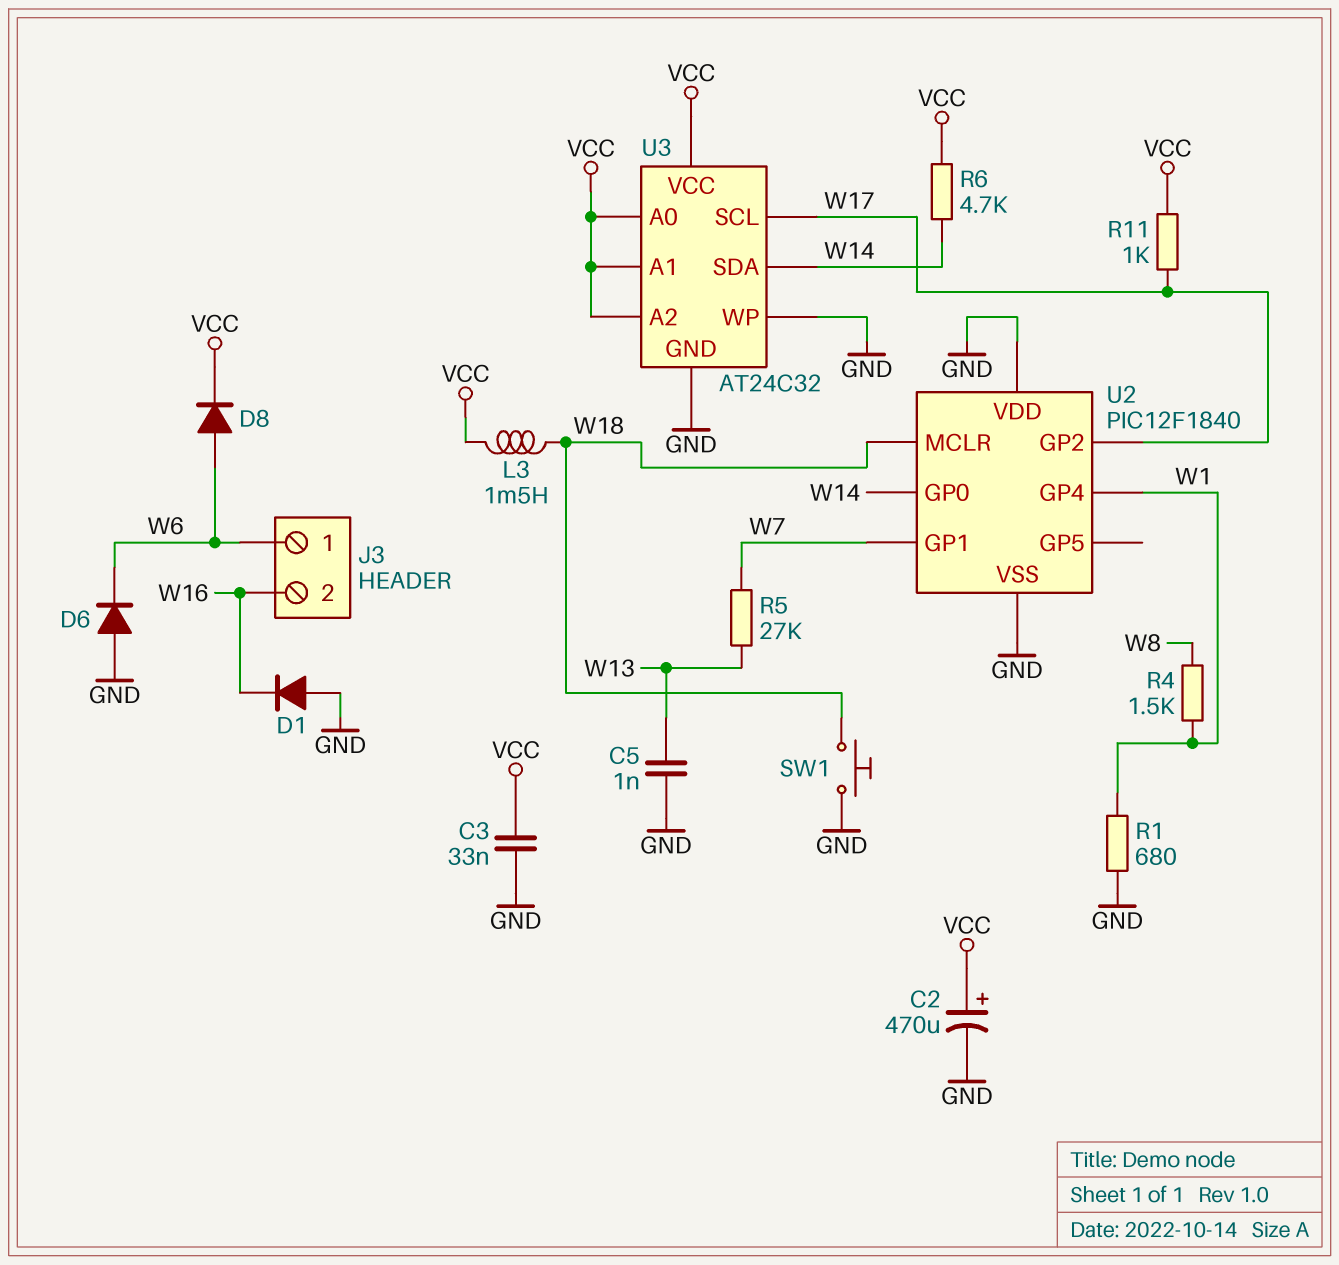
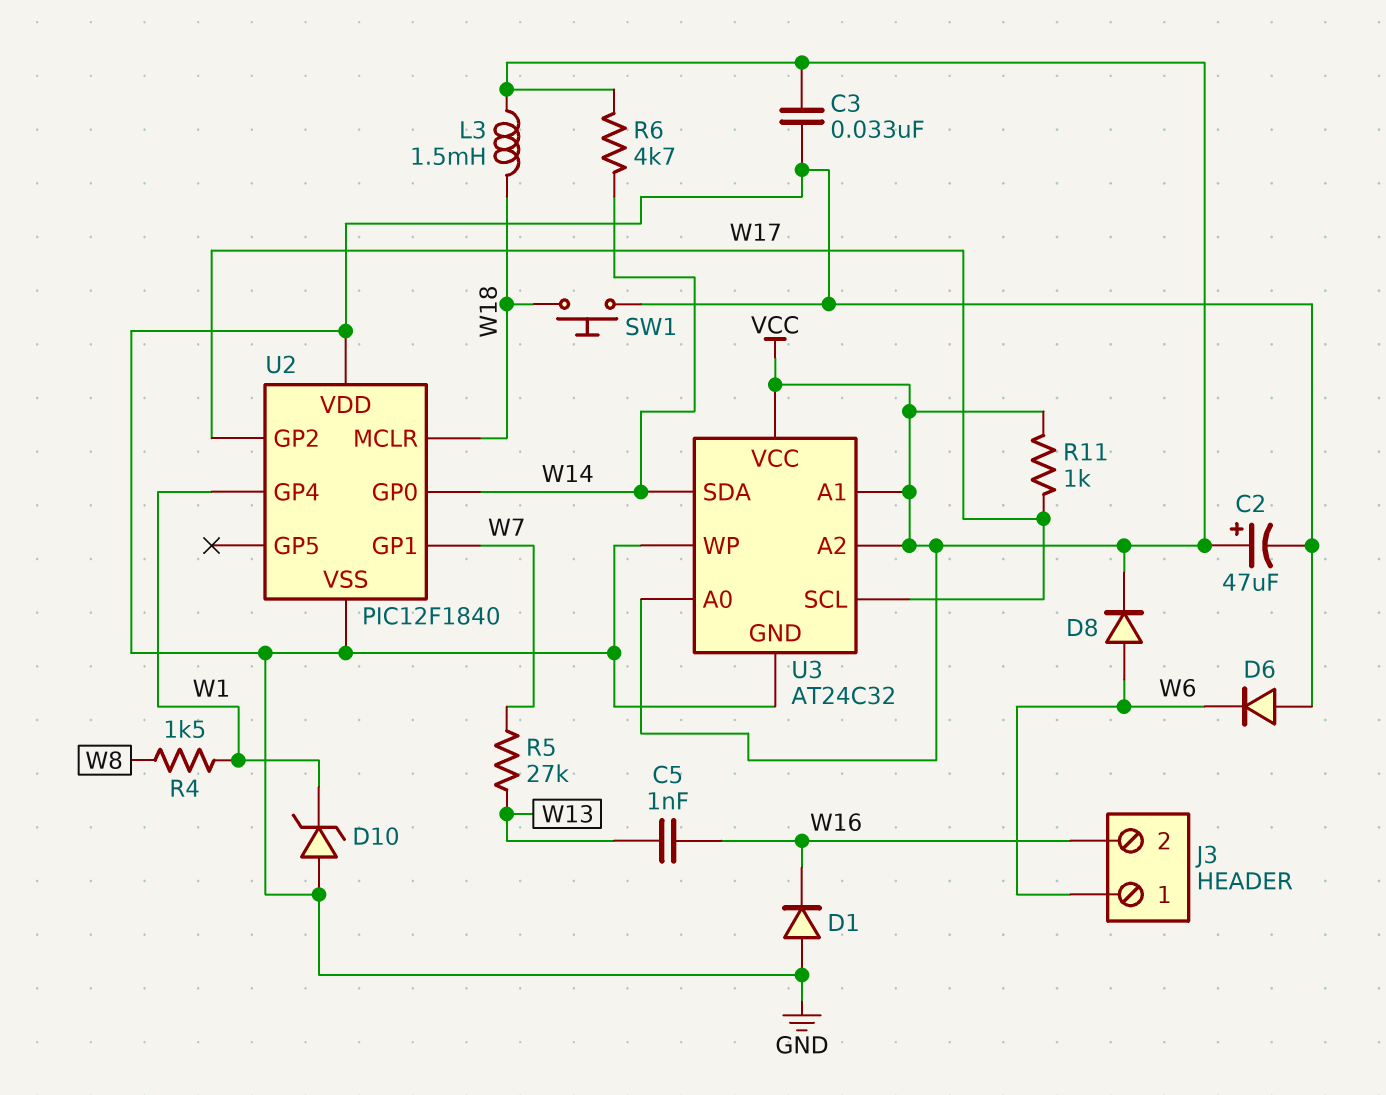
C2: 470uF (plus VCC, minus GND) -> 47uF (plus VCC, minus GND)
C5: 1nF (GND, W13) -> 1nF (W13, W16)
D10: none -> zener (A GND, K W1)
R1: 680 (GND, W1) -> none

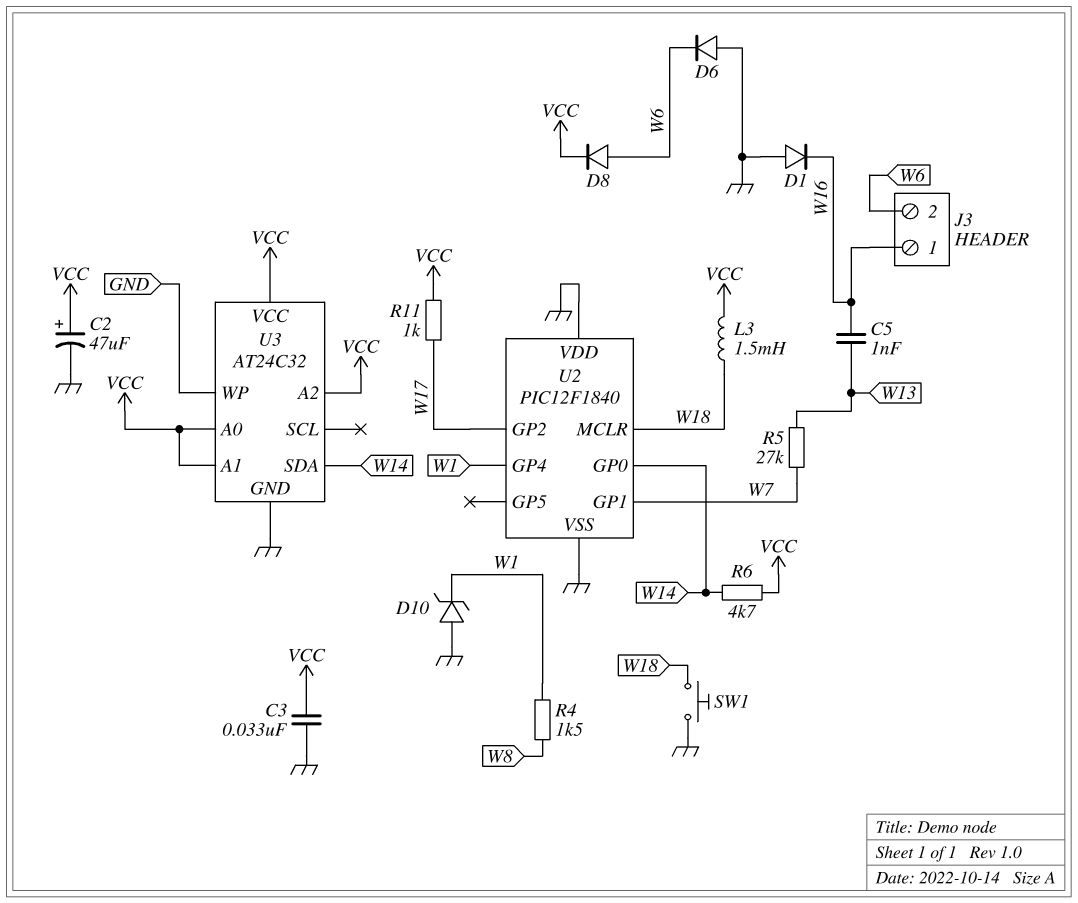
J3 pin 1: W6 -> W16
J3 pin 2: W16 -> W6
U3 pin SCL: W17 -> none

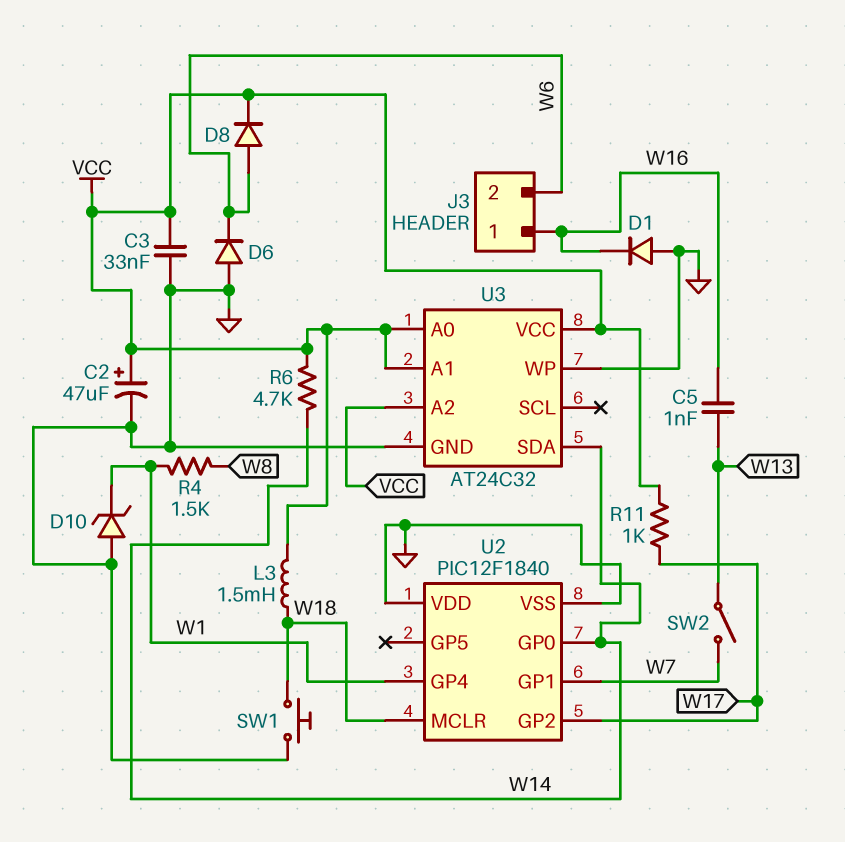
R5: 27k (W7, W13) -> none
SW2: none -> switch (W7, W13)

